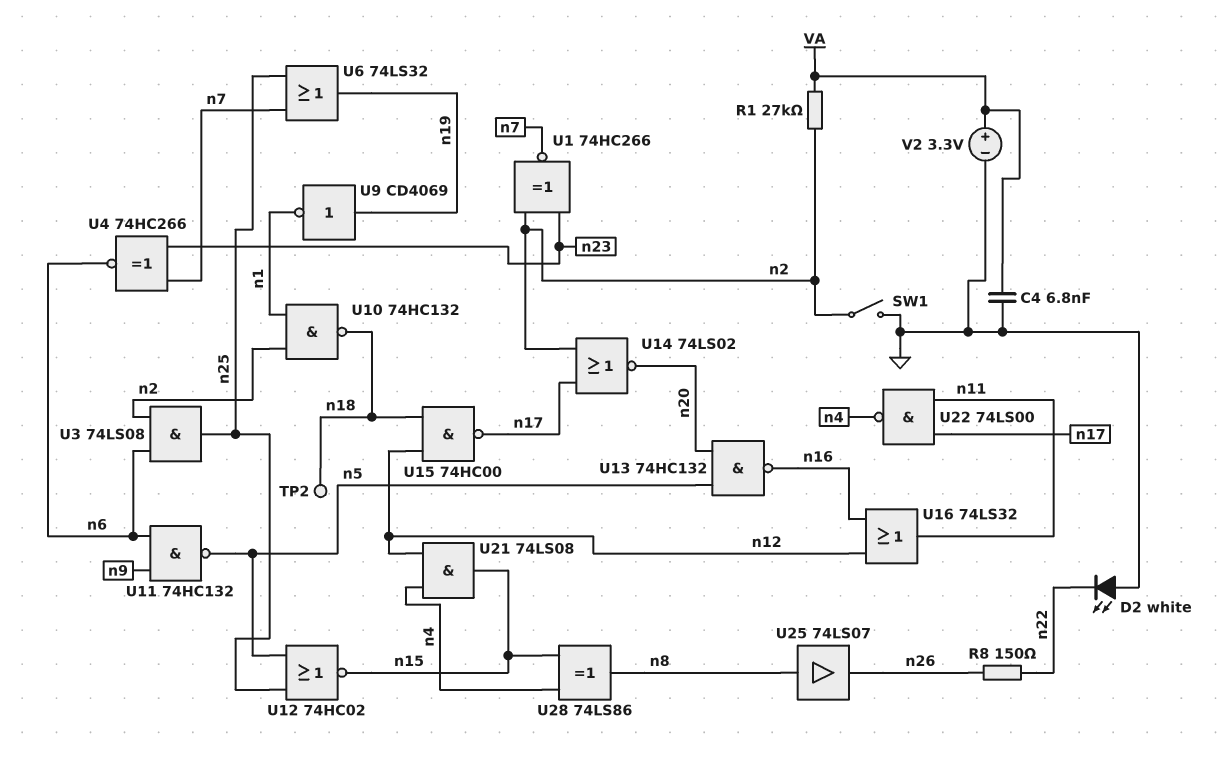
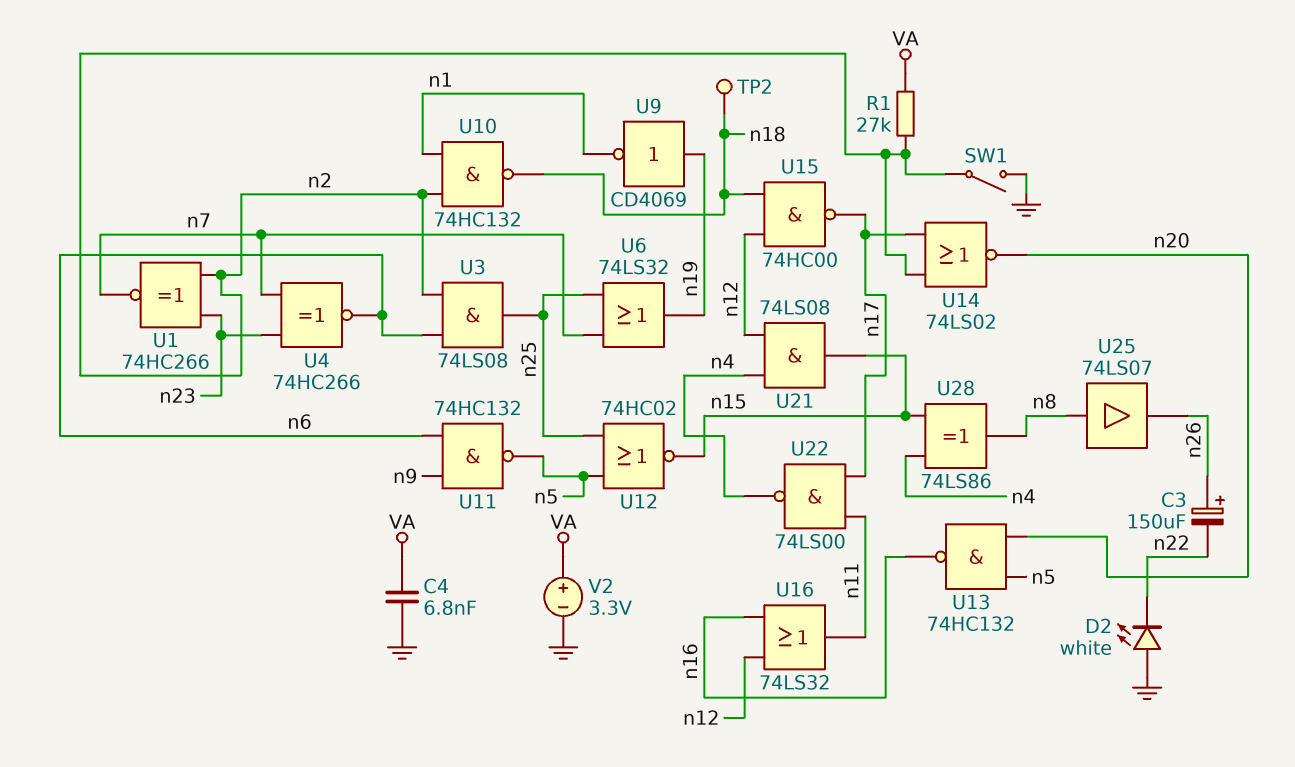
C3: none -> 150uF (plus n26, minus n22)
R8: 150 (n22, n26) -> none

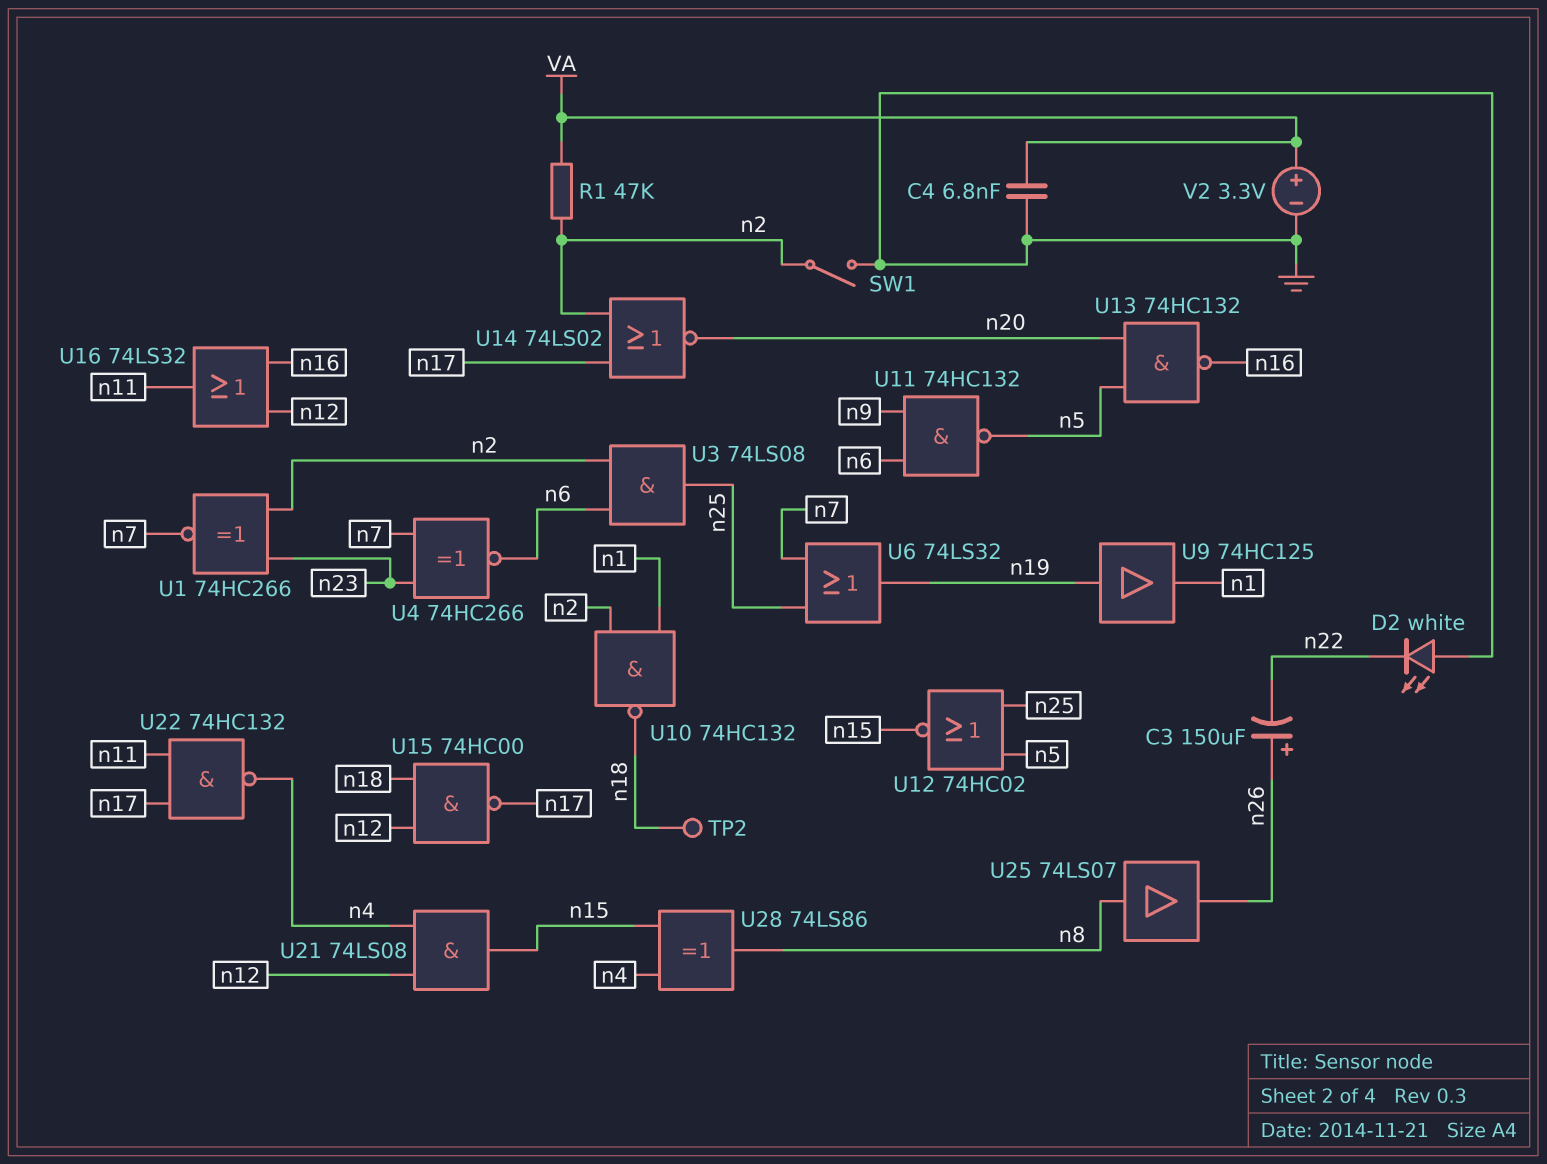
R1: 27k (VA, n2) -> 47k (VA, n2)
U9: NOT CD4069 (in n19, out n1) -> buffer 74HC125 (in n19, out n1)
U22: NAND 74LS00 (in n11, in n17, out n4) -> NAND 74HC132 (in n11, in n17, out n4)

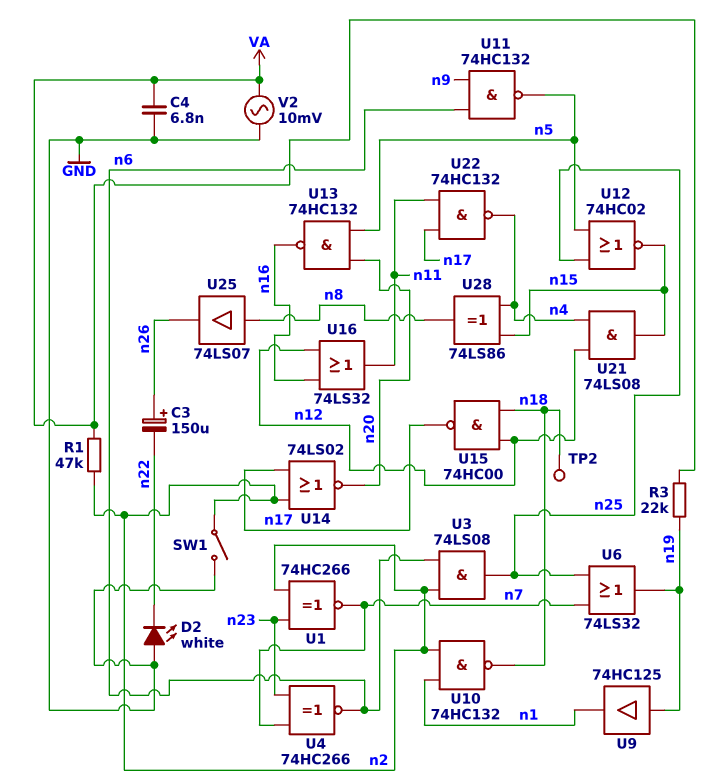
R3: none -> 22k (VA, n19)
V2: 3.3V (plus VA, minus GND) -> AC 10mV (GND, VA)

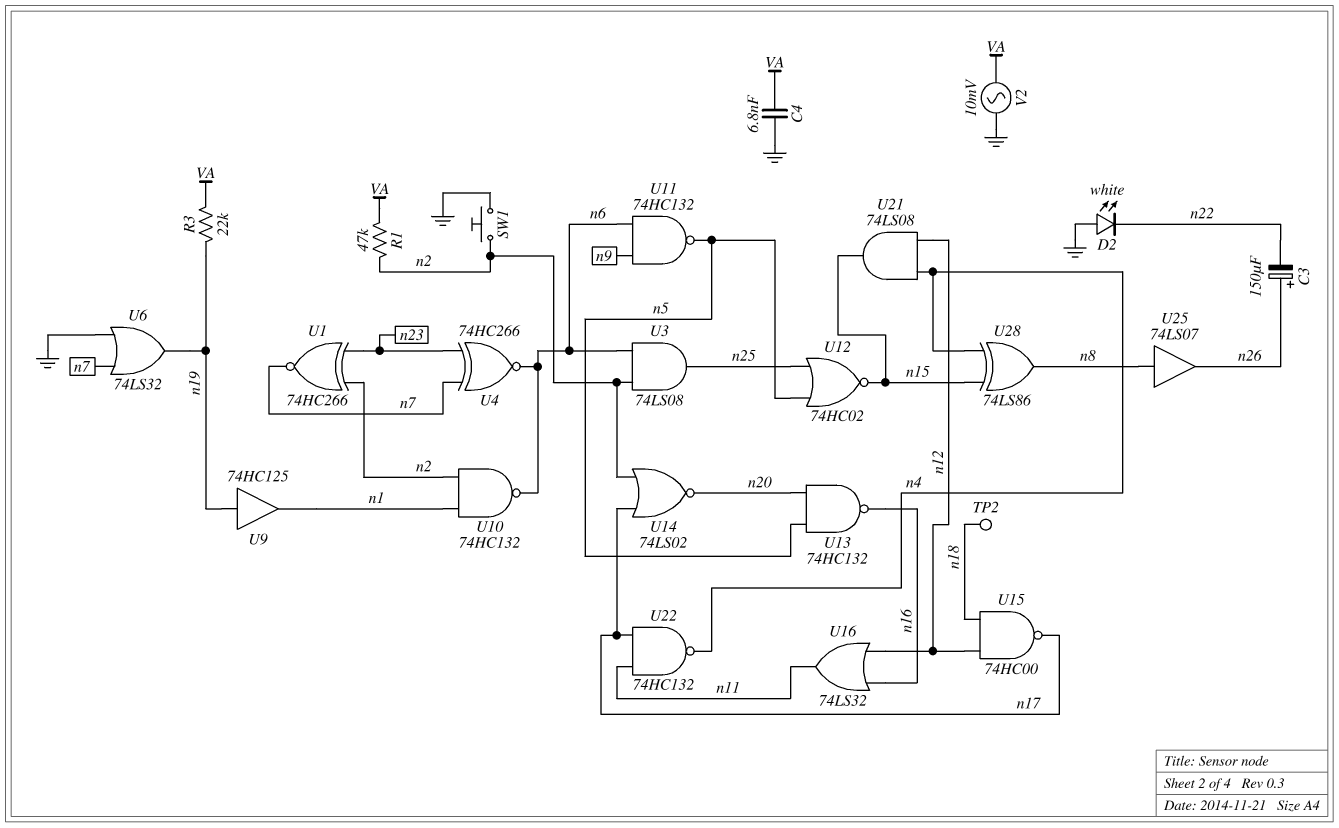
SW1: switch (GND, n2) -> button (GND, n2)
U6: OR 74LS32 (in n7, in n25, out n19) -> OR 74LS32 (in GND, in n7, out n19)
U10: NAND 74HC132 (in n1, in n2, out n18) -> NAND 74HC132 (in n1, in n2, out n6)

